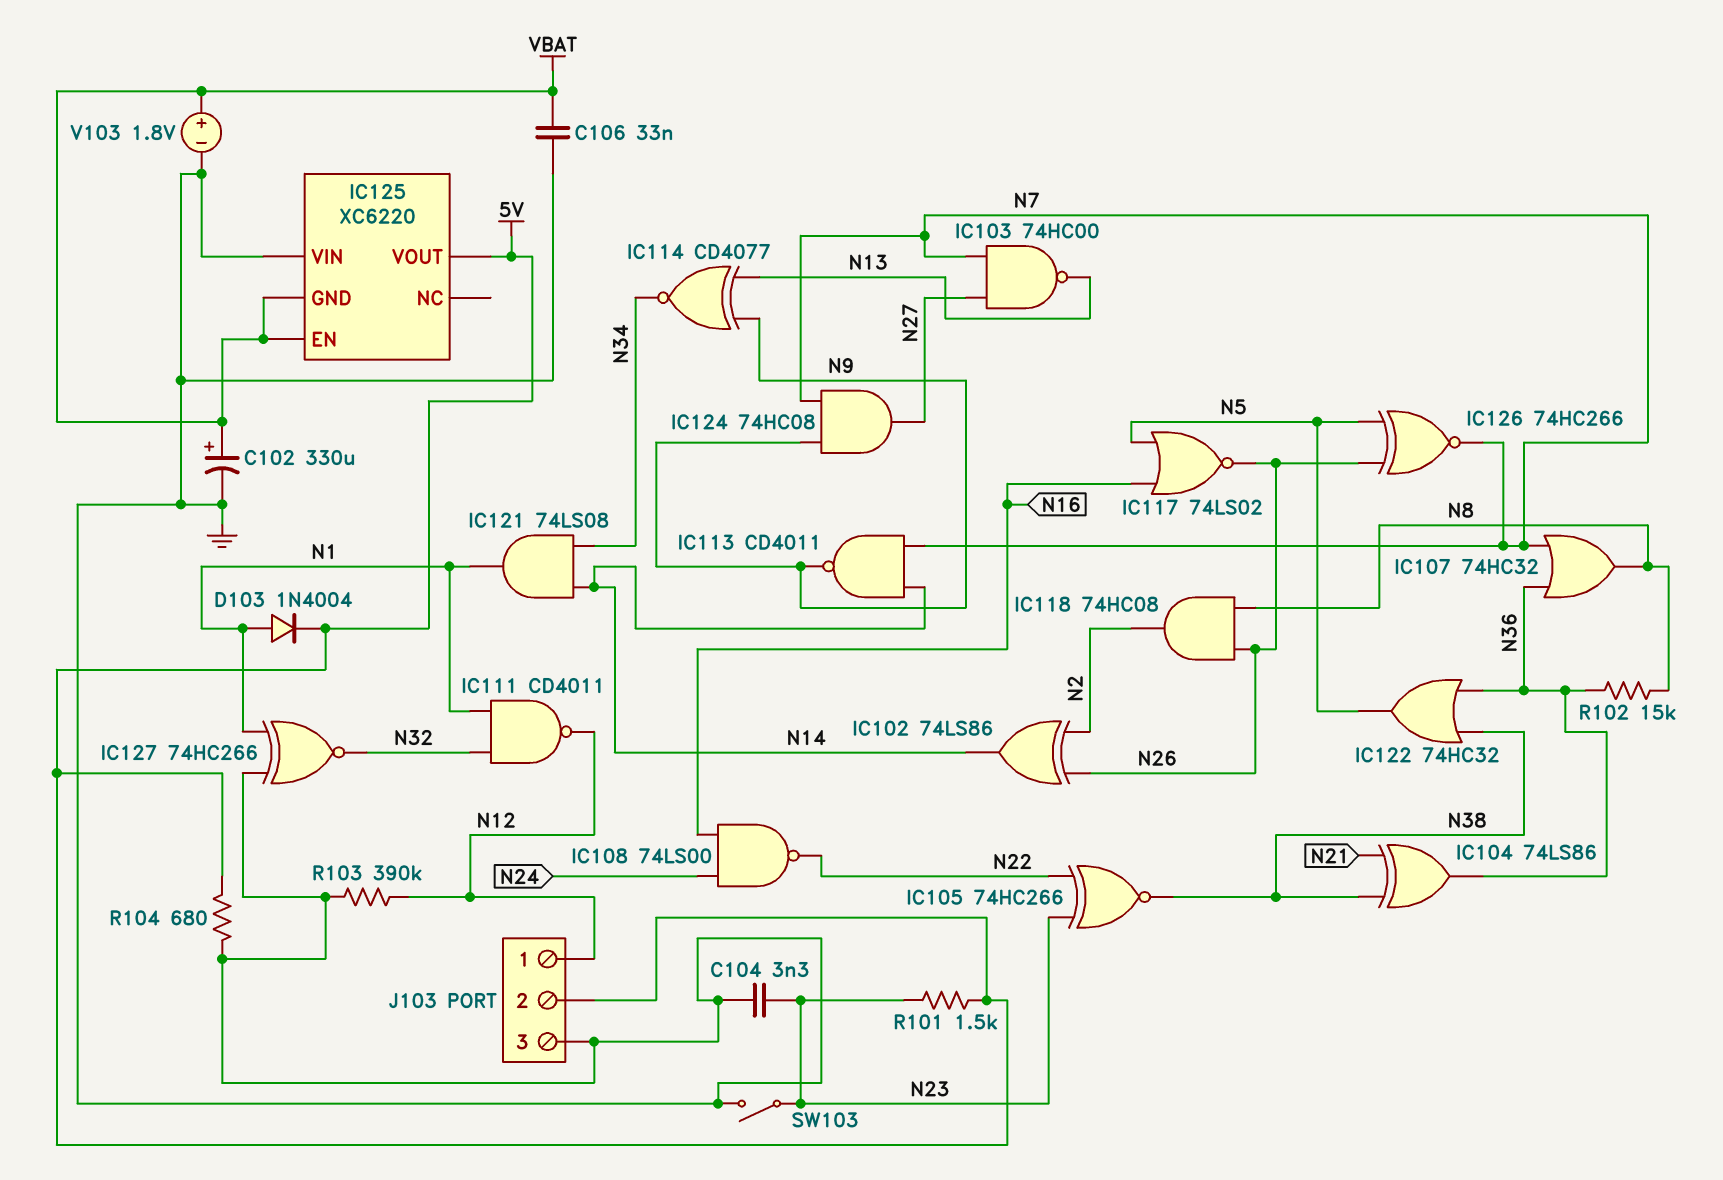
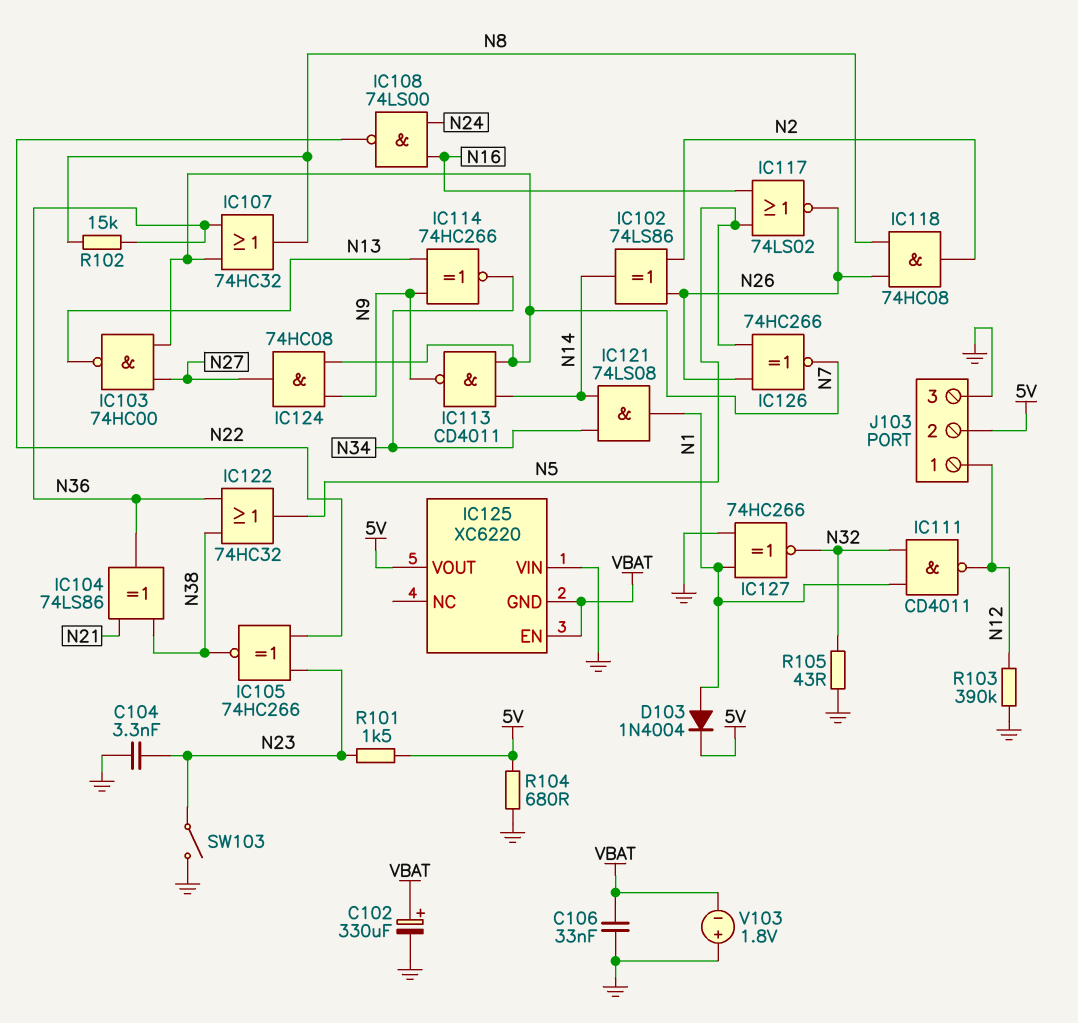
IC114: XNOR CD4077 (in N9, in N13, out N34) -> XNOR 74HC266 (in N9, in N13, out N34)
R105: none -> 43 (GND, N32)
V103: 1.8V (plus VBAT, minus GND) -> 1.8V (plus GND, minus VBAT)

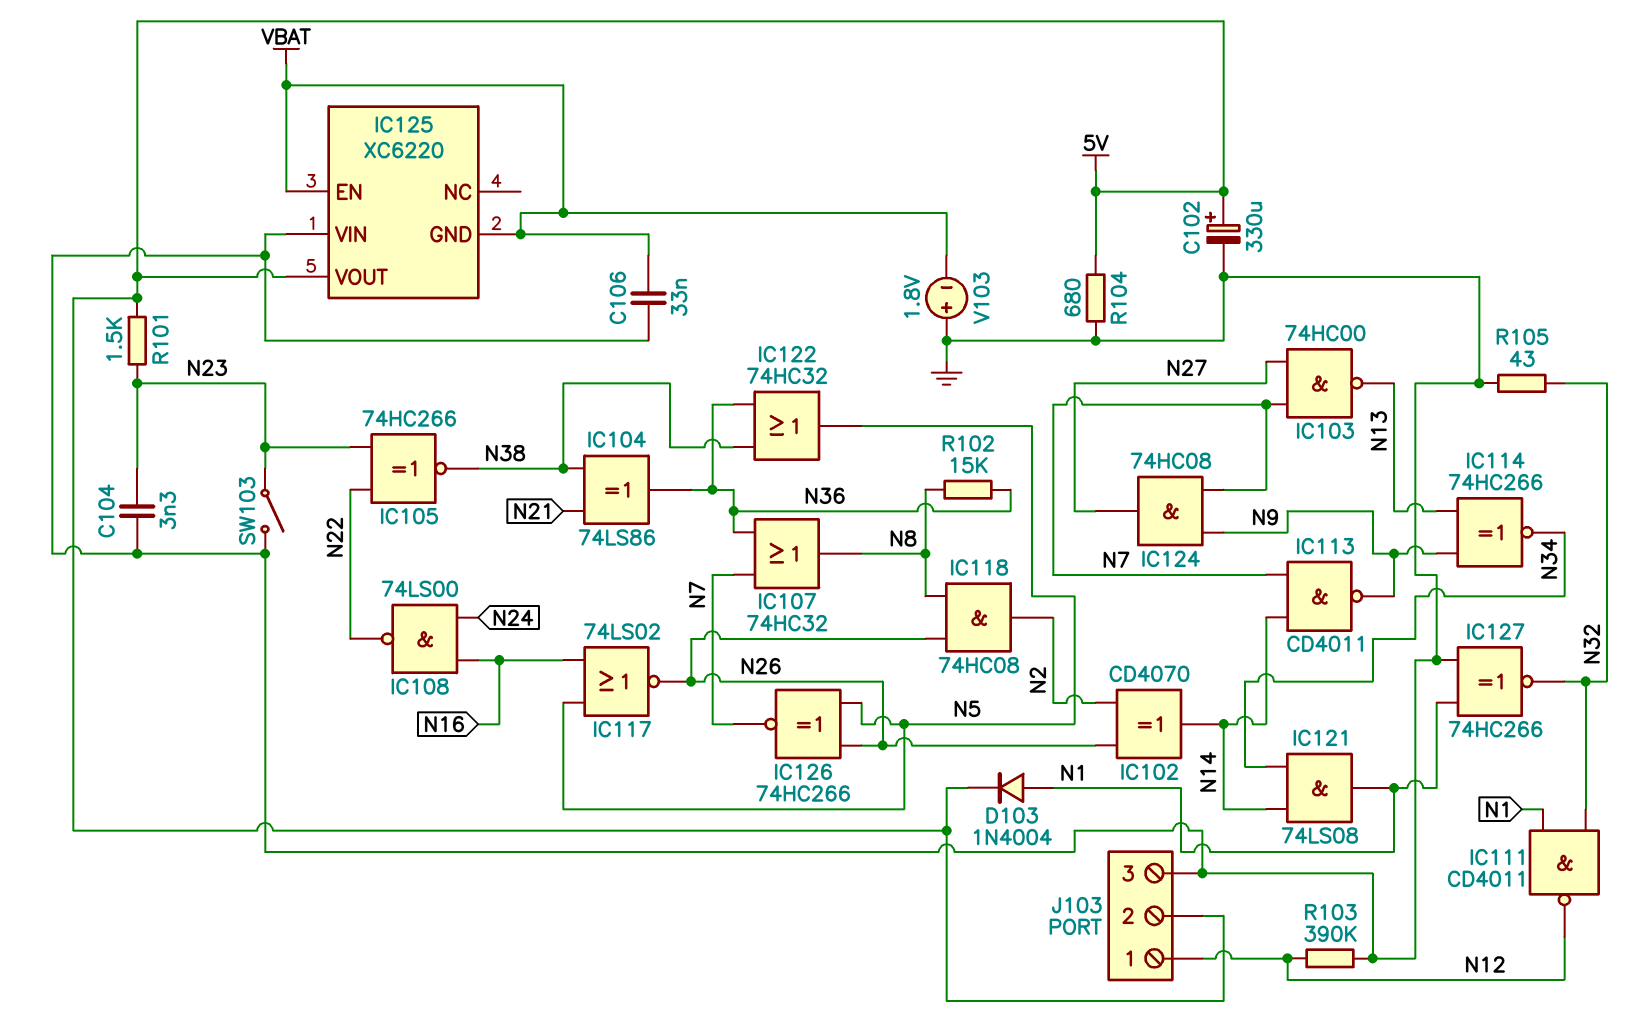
C102: 330uF (plus VBAT, minus GND) -> 330uF (plus 5V, minus GND)
IC102: XOR 74LS86 (in N2, in N26, out N14) -> XOR CD4070 (in N2, in N26, out N14)

